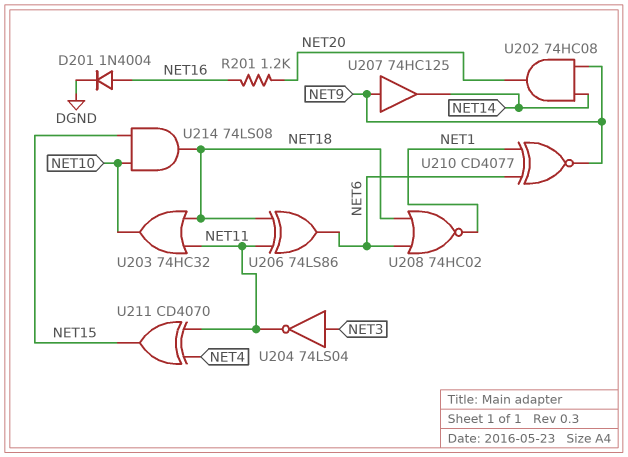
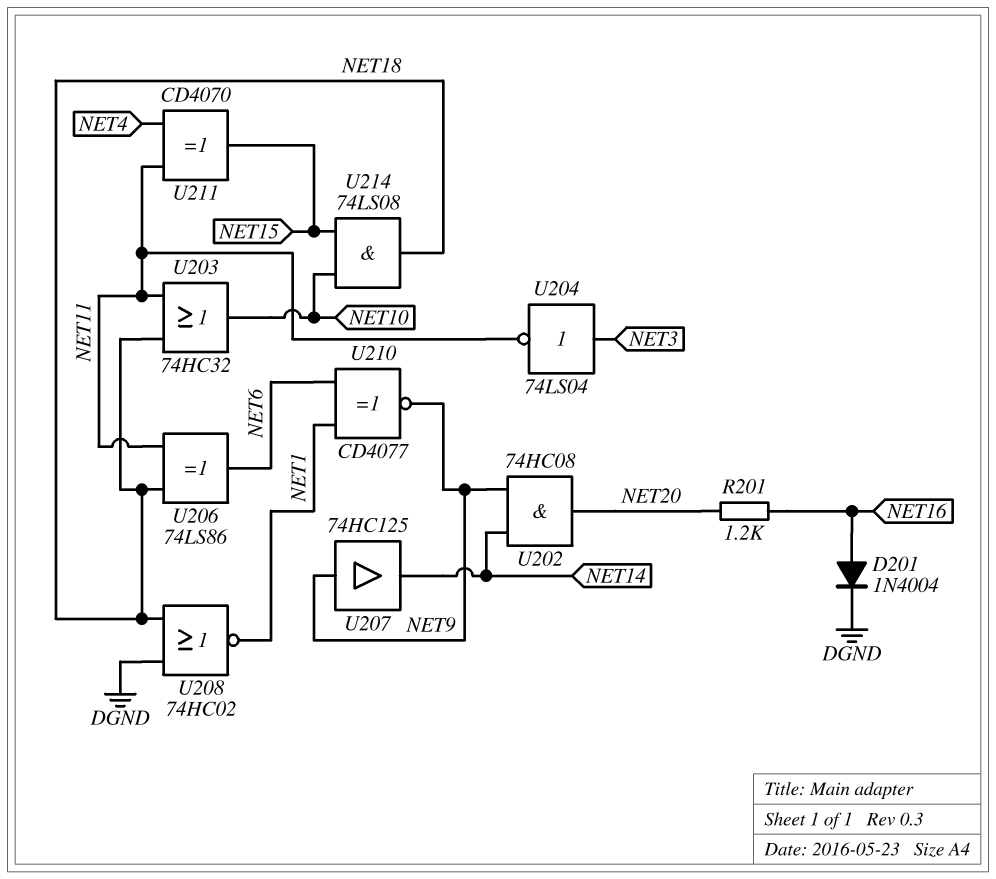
U208: NOR 74HC02 (in NET6, in NET18, out NET1) -> NOR 74HC02 (in DGND, in NET18, out NET1)

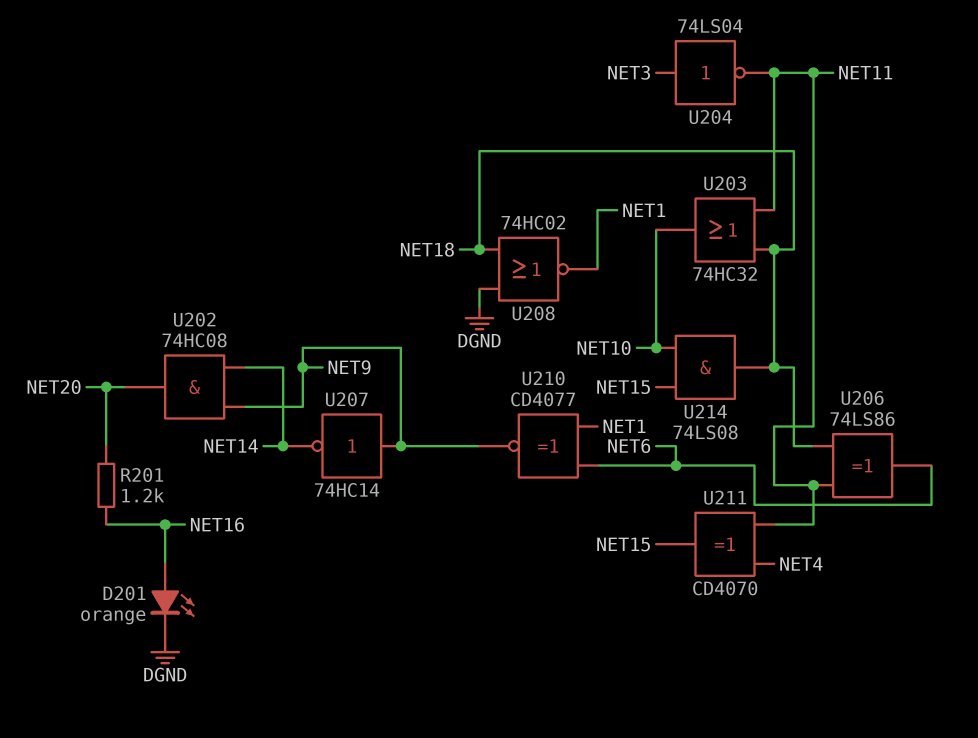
D201: diode 1N4004 (A NET16, K DGND) -> LED orange (A NET16, K DGND)
U207: buffer 74HC125 (in NET9, out NET14) -> NOT 74HC14 (in NET9, out NET14)

